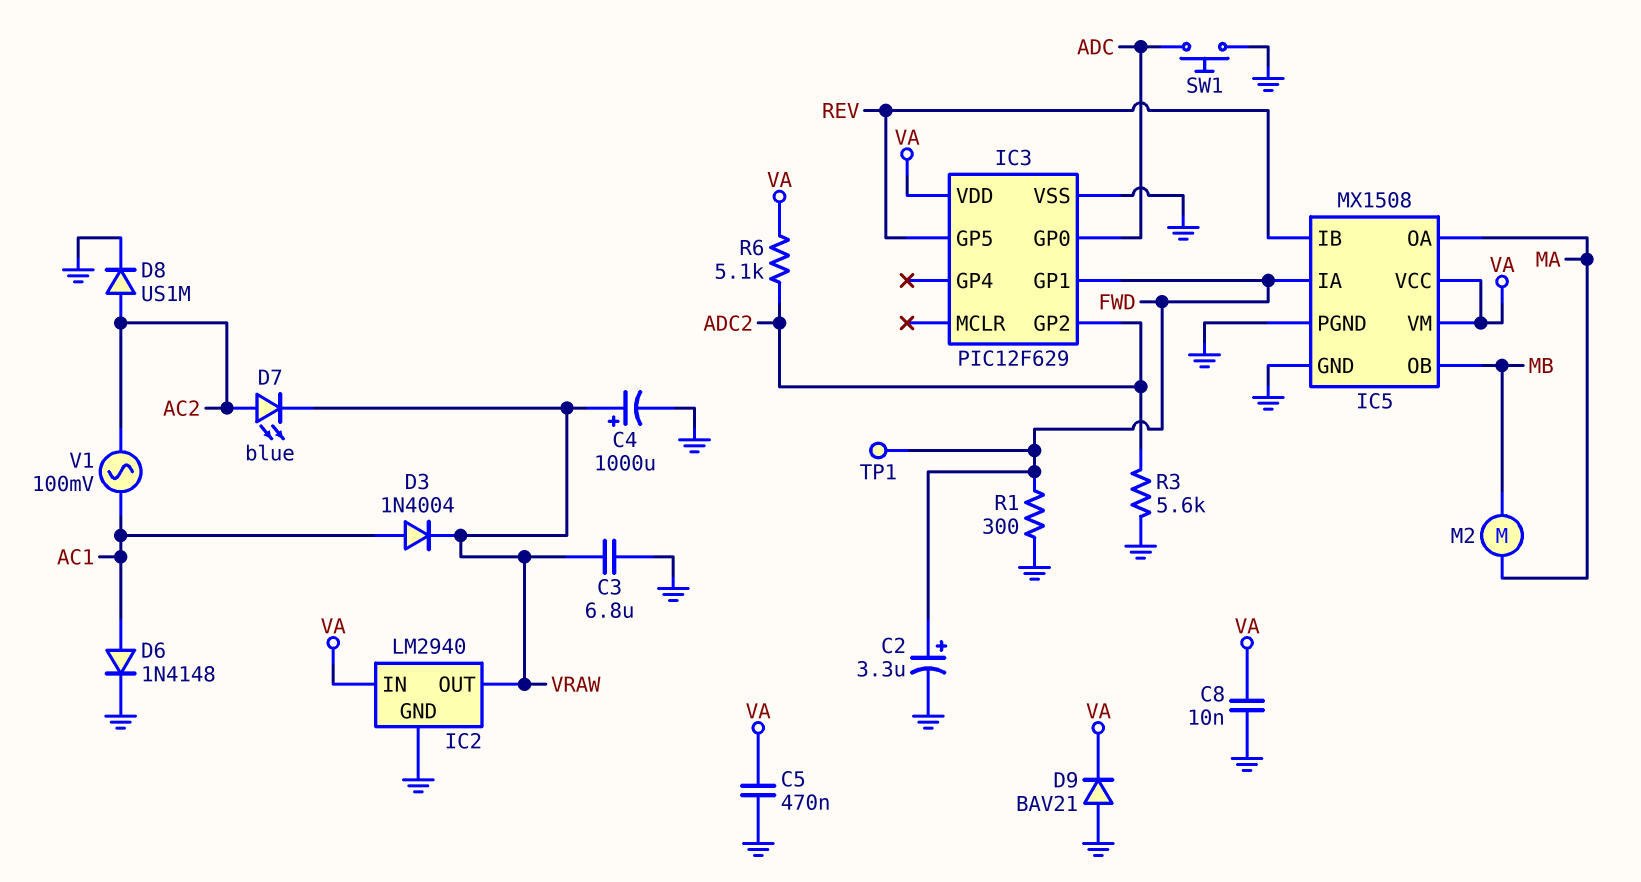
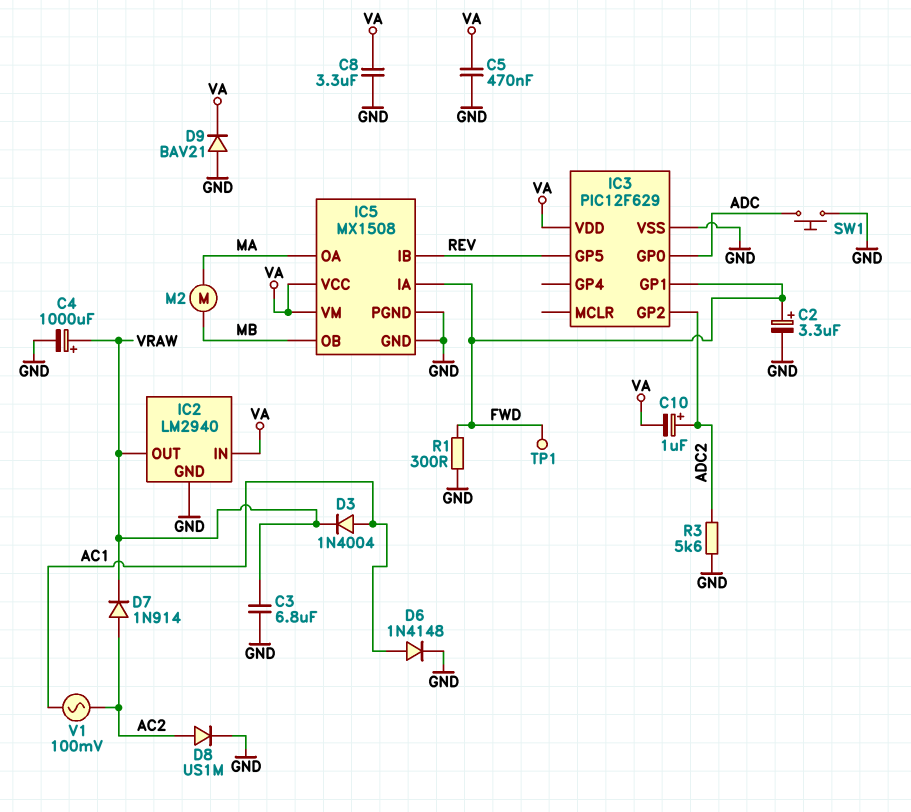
C8: 10nF (GND, VA) -> 3.3uF (GND, VA)
C10: none -> 1uF (plus ADC2, minus VA)
D7: LED blue (A AC2, K VRAW) -> diode 1N914 (A AC2, K VRAW)
R6: 5.1k (ADC2, VA) -> none

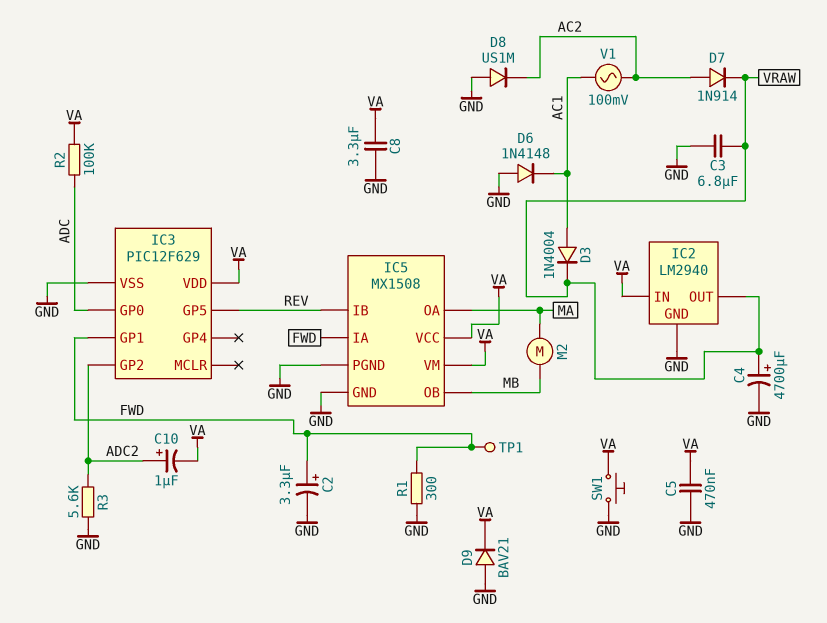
C4: 1000uF (plus VRAW, minus GND) -> 4700uF (plus VRAW, minus GND)
D6: diode 1N4148 (A AC1, K GND) -> diode 1N4148 (A GND, K AC1)
D8: diode US1M (A AC2, K GND) -> diode US1M (A GND, K AC2)
R2: none -> 100k (ADC, VA)
SW1: button (ADC, GND) -> button (GND, VA)

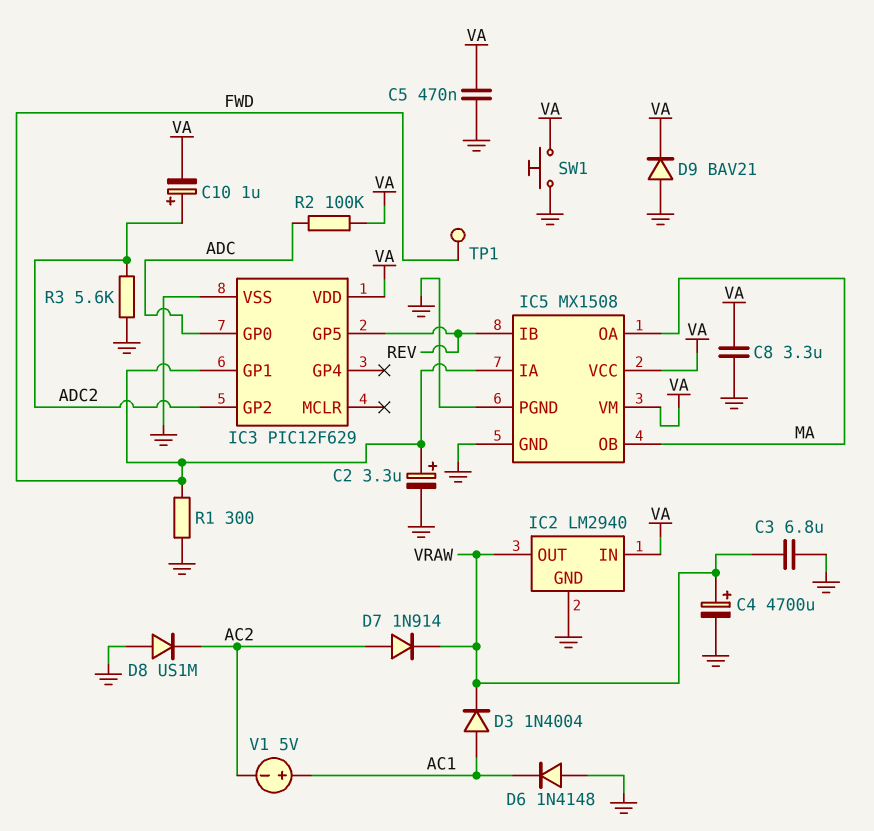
IC5 pin OB: MB -> MA
M2: motor (MA, MB) -> none
V1: AC 100mV (AC1, AC2) -> 5V (plus AC1, minus AC2)

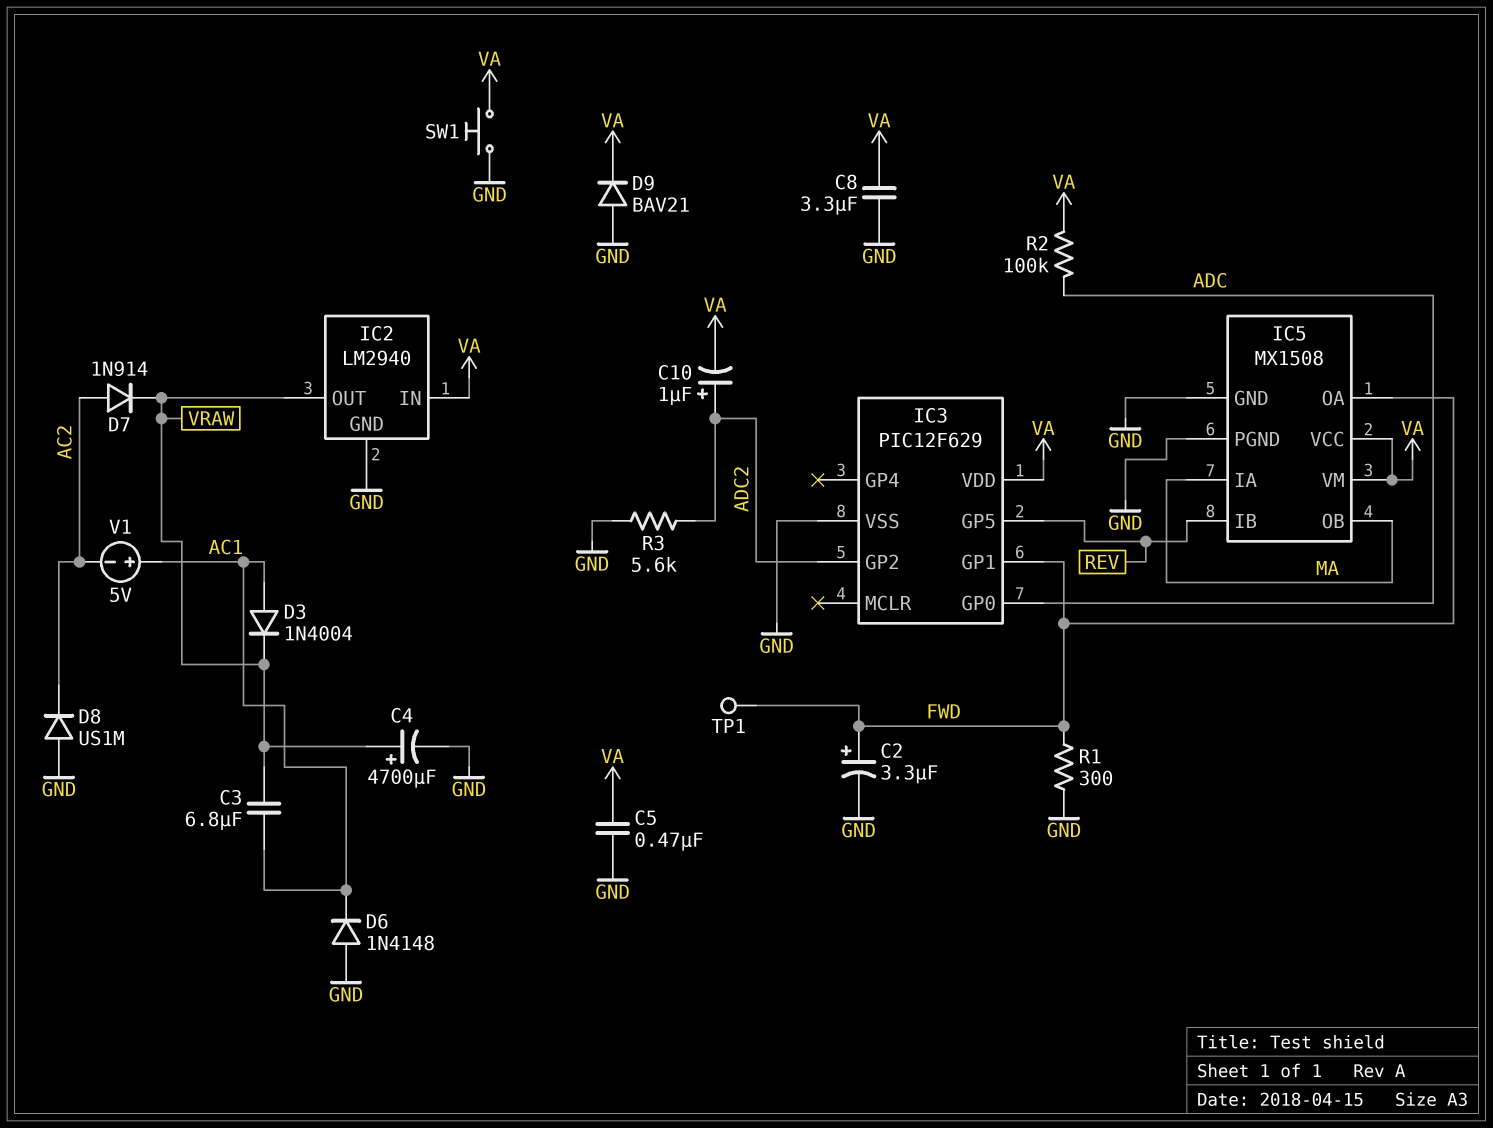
C3: 6.8uF (GND, VRAW) -> 6.8uF (AC1, VRAW)
IC5 pin IA: FWD -> MA
IC5 pin OA: MA -> FWD

